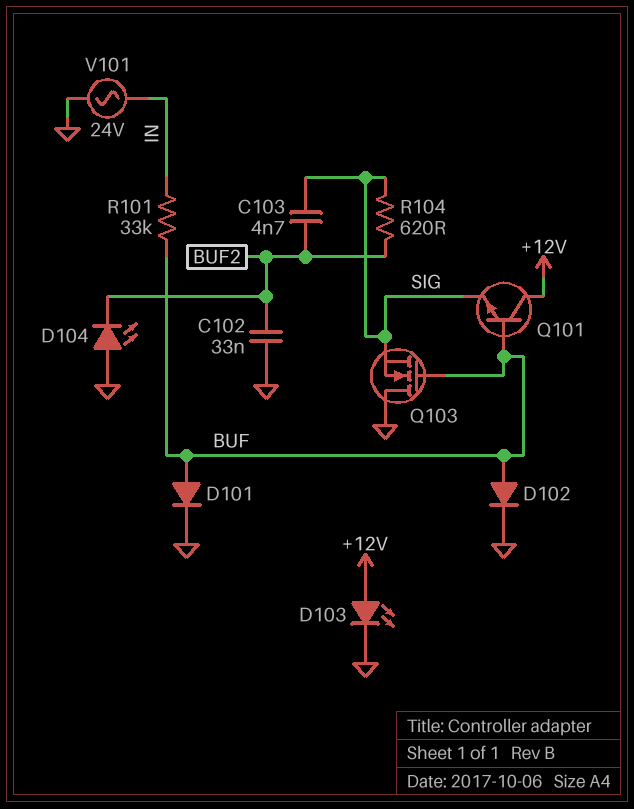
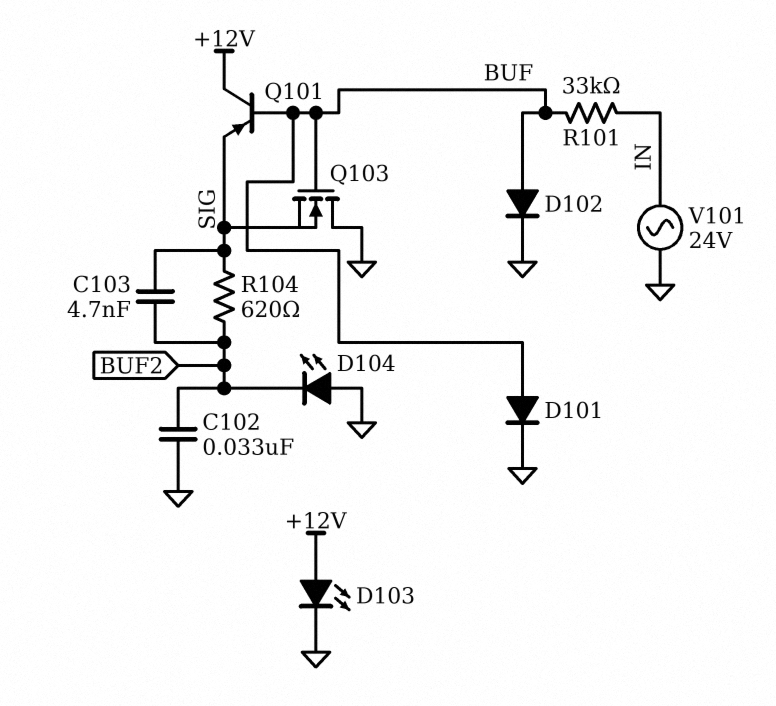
Q101: NPN (B BUF, C +12V, E SIG) -> PNP (B BUF, C +12V, E SIG)

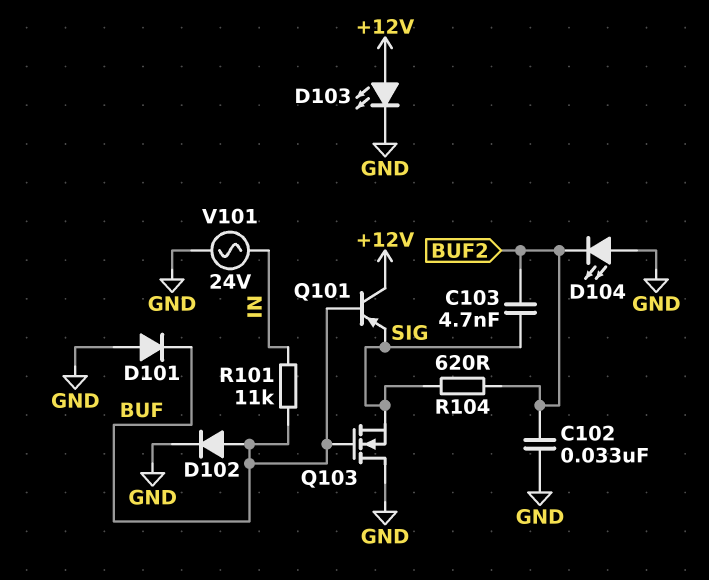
D101: diode (A BUF, K GND) -> diode (A GND, K BUF)
R101: 33k (BUF, IN) -> 11k (BUF, IN)

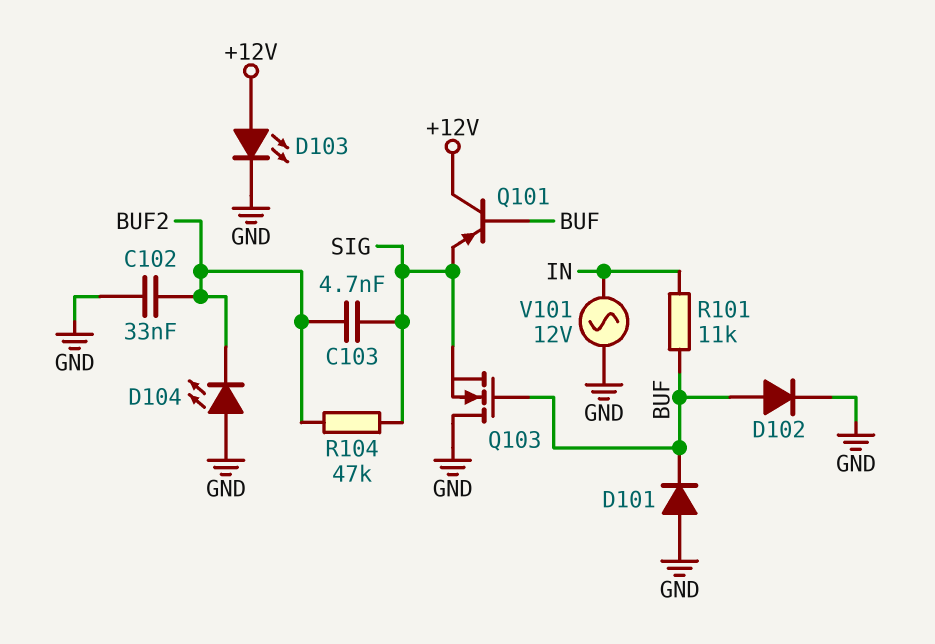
R104: 620 (BUF2, SIG) -> 47k (BUF2, SIG)
V101: AC 24V (GND, IN) -> AC 12V (GND, IN)

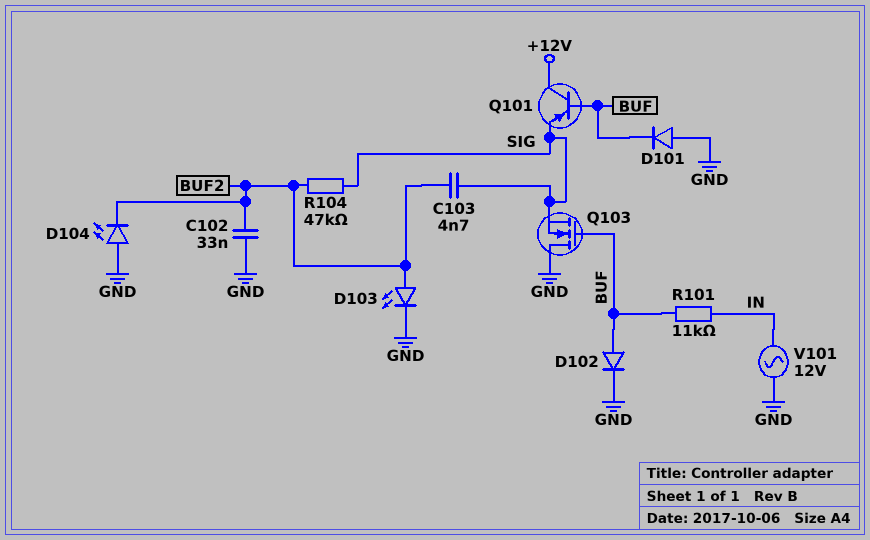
D103: LED (A +12V, K GND) -> LED (A BUF2, K GND)

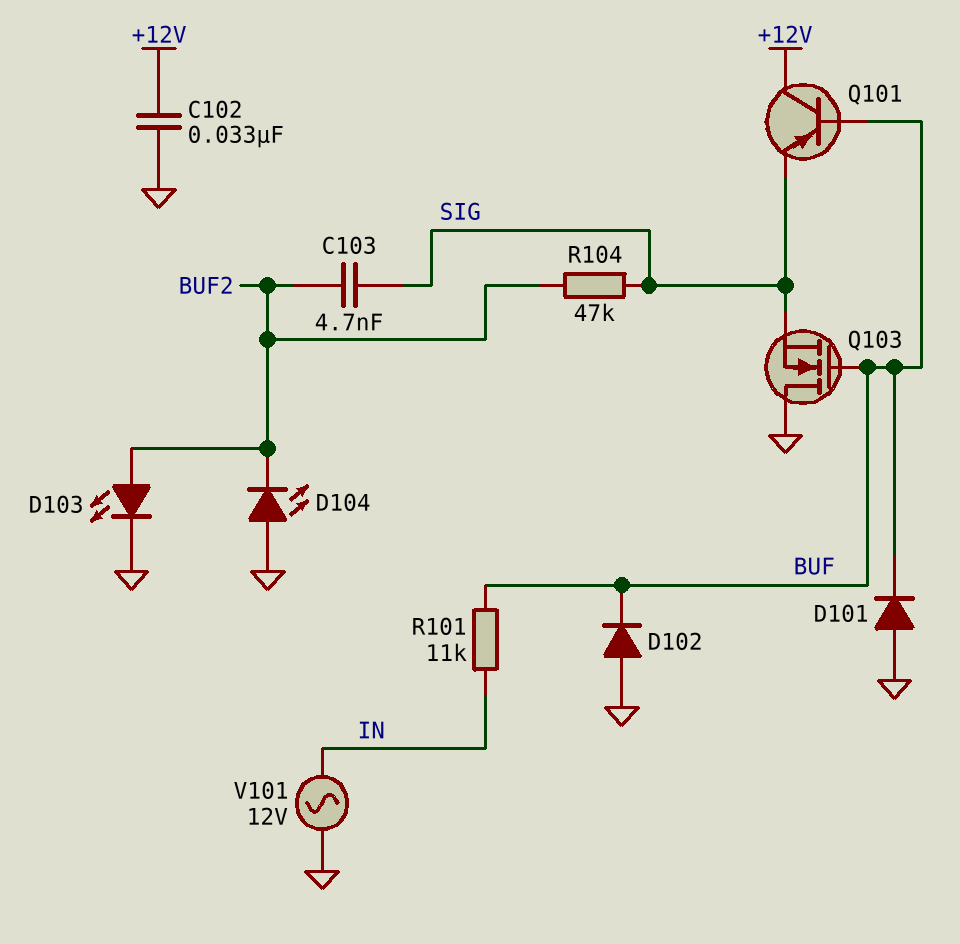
C102: 33nF (BUF2, GND) -> 33nF (+12V, GND)
D102: diode (A BUF, K GND) -> diode (A GND, K BUF)

